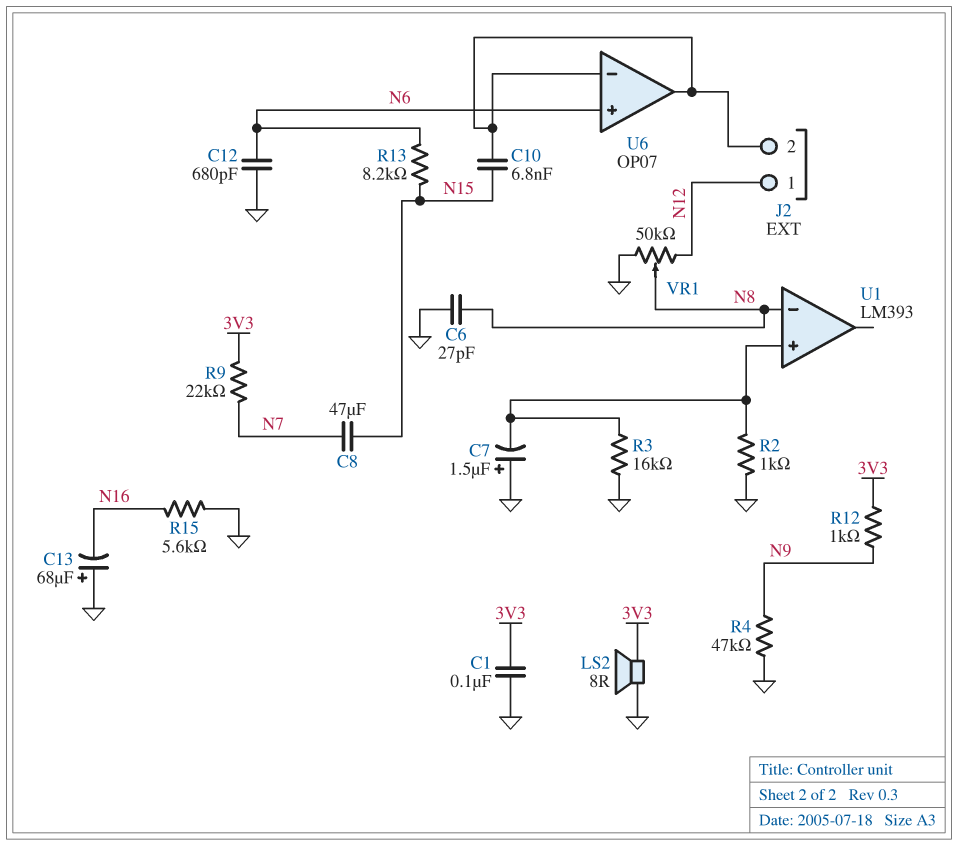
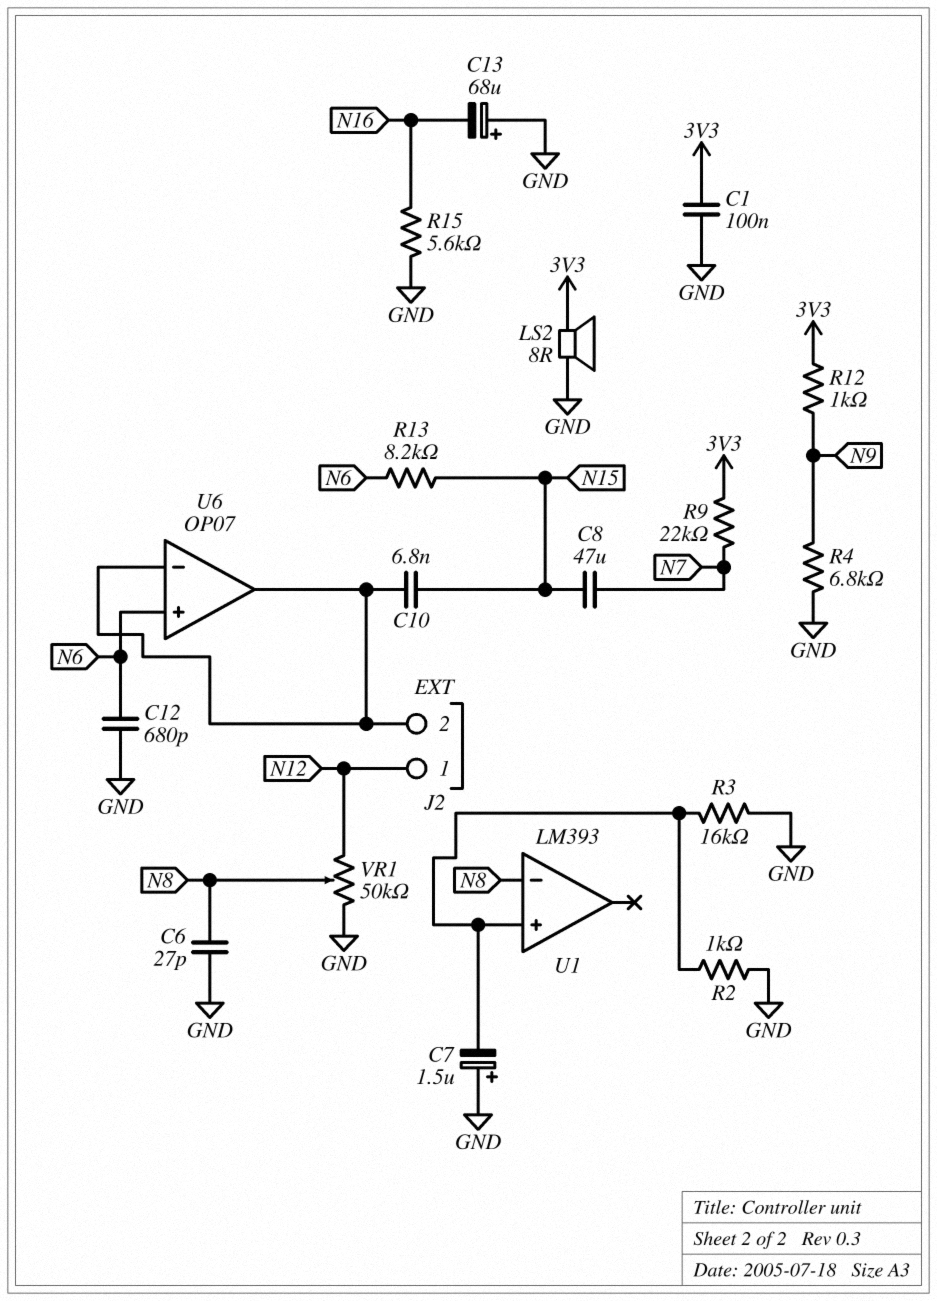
R4: 47k (GND, N9) -> 6.8k (GND, N9)

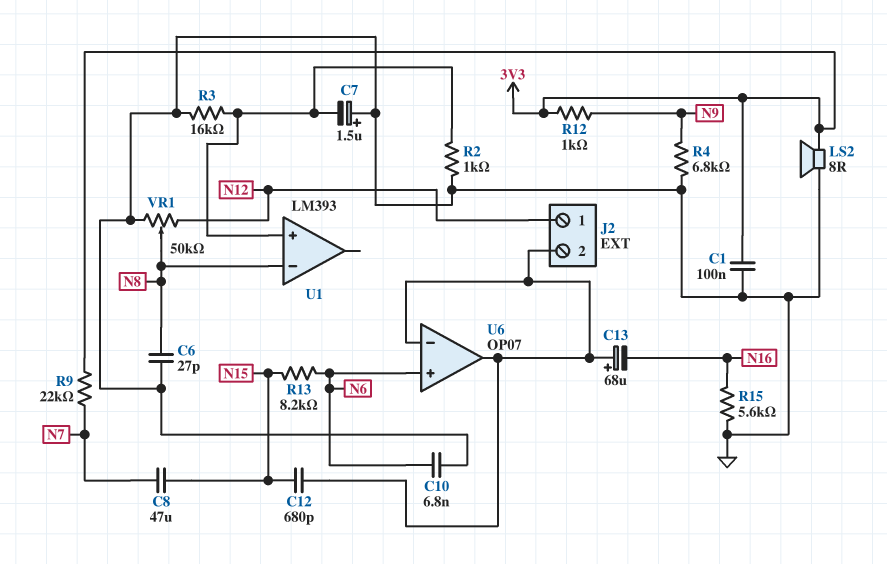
C10: 6.8nF (J2/2, N15) -> 6.8nF (GND, N6)
C12: 680pF (GND, N6) -> 680pF (J2/2, N15)
C13: 68uF (plus GND, minus N16) -> 68uF (plus J2/2, minus N16)

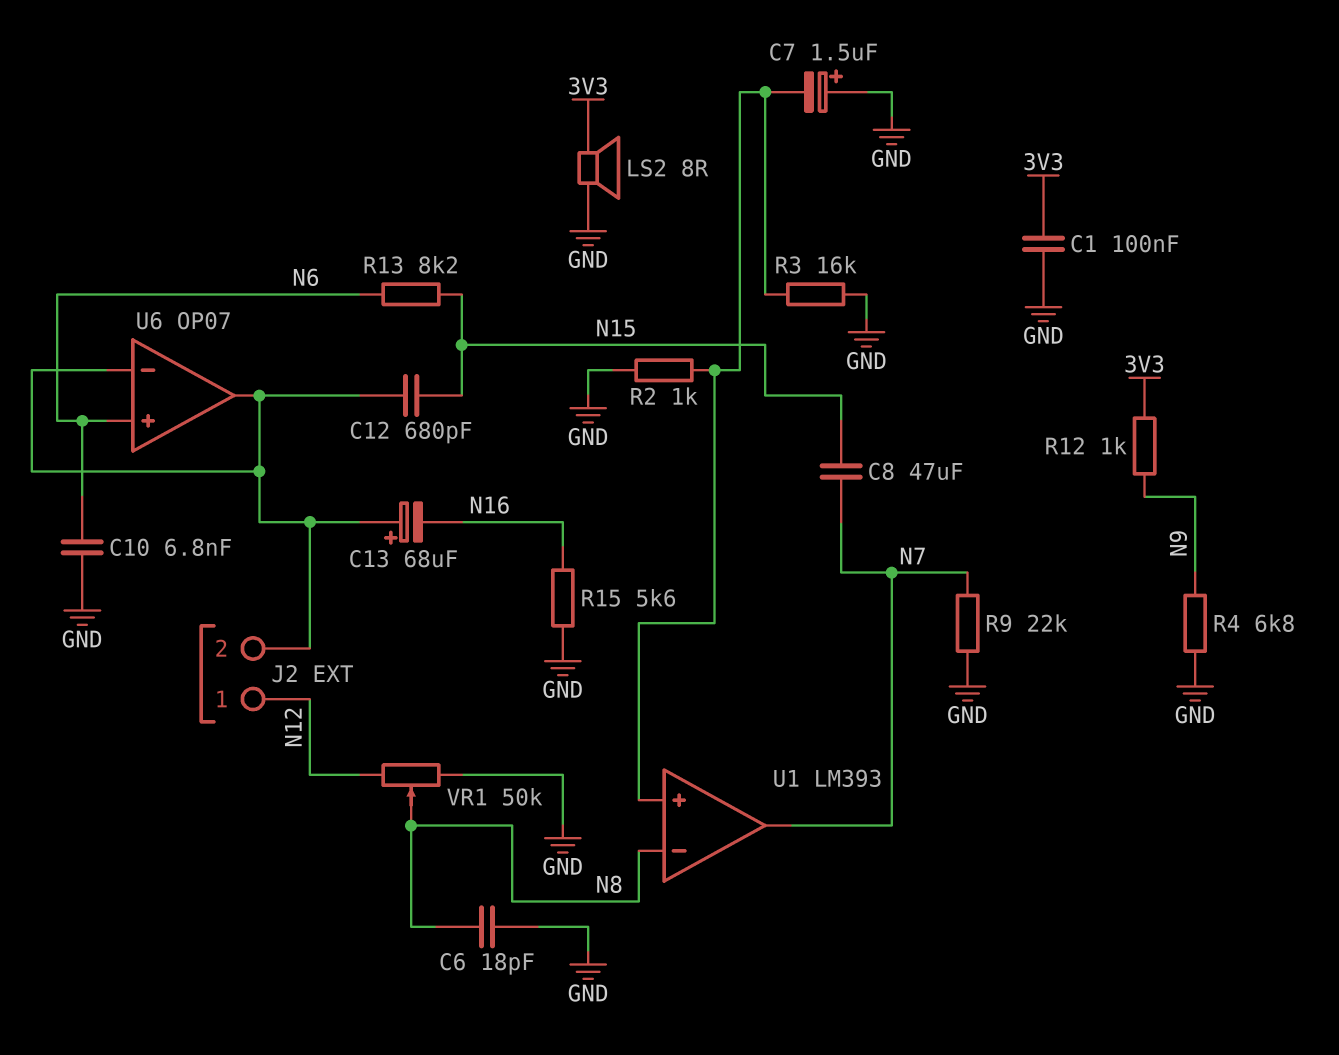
C6: 27pF (GND, N8) -> 18pF (GND, N8)
R9: 22k (3V3, N7) -> 22k (GND, N7)
U1 pin out: none -> N7

